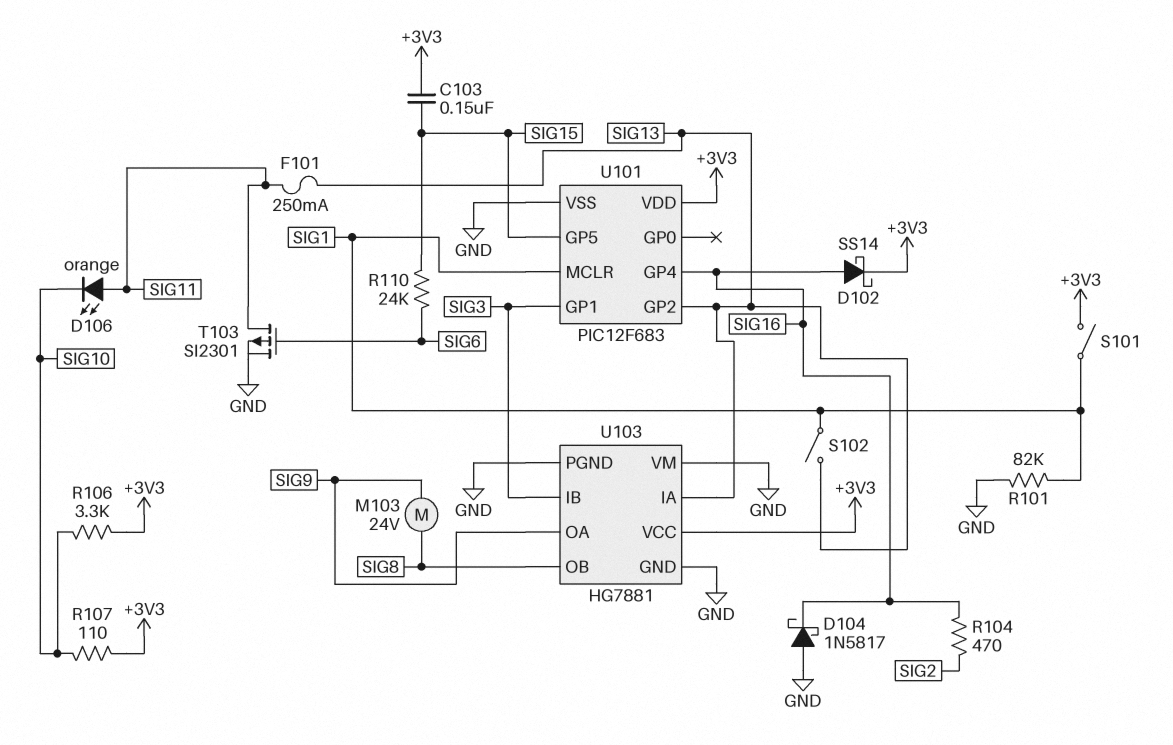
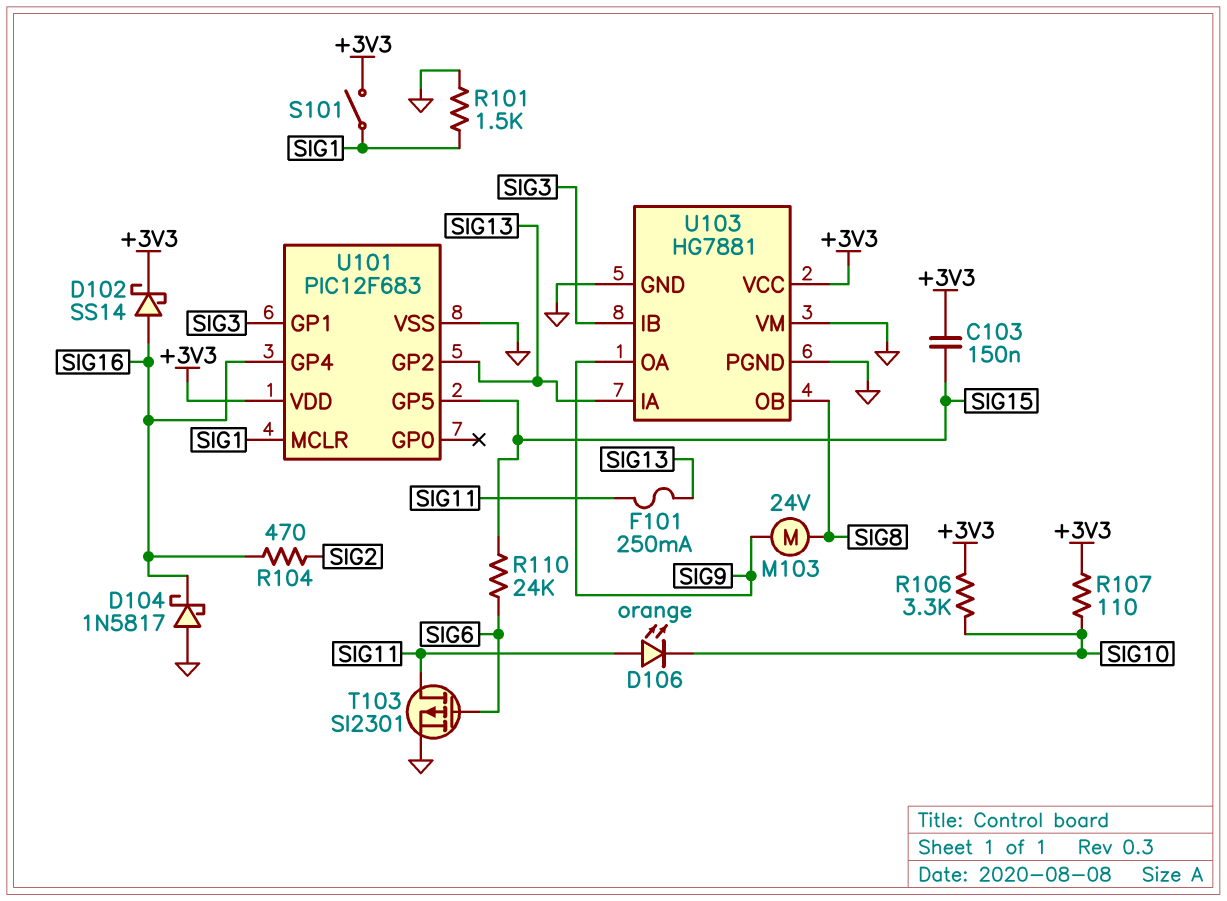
R101: 82k (GND, SIG1) -> 1.5k (GND, SIG1)
S102: switch (SIG1, SIG13) -> none

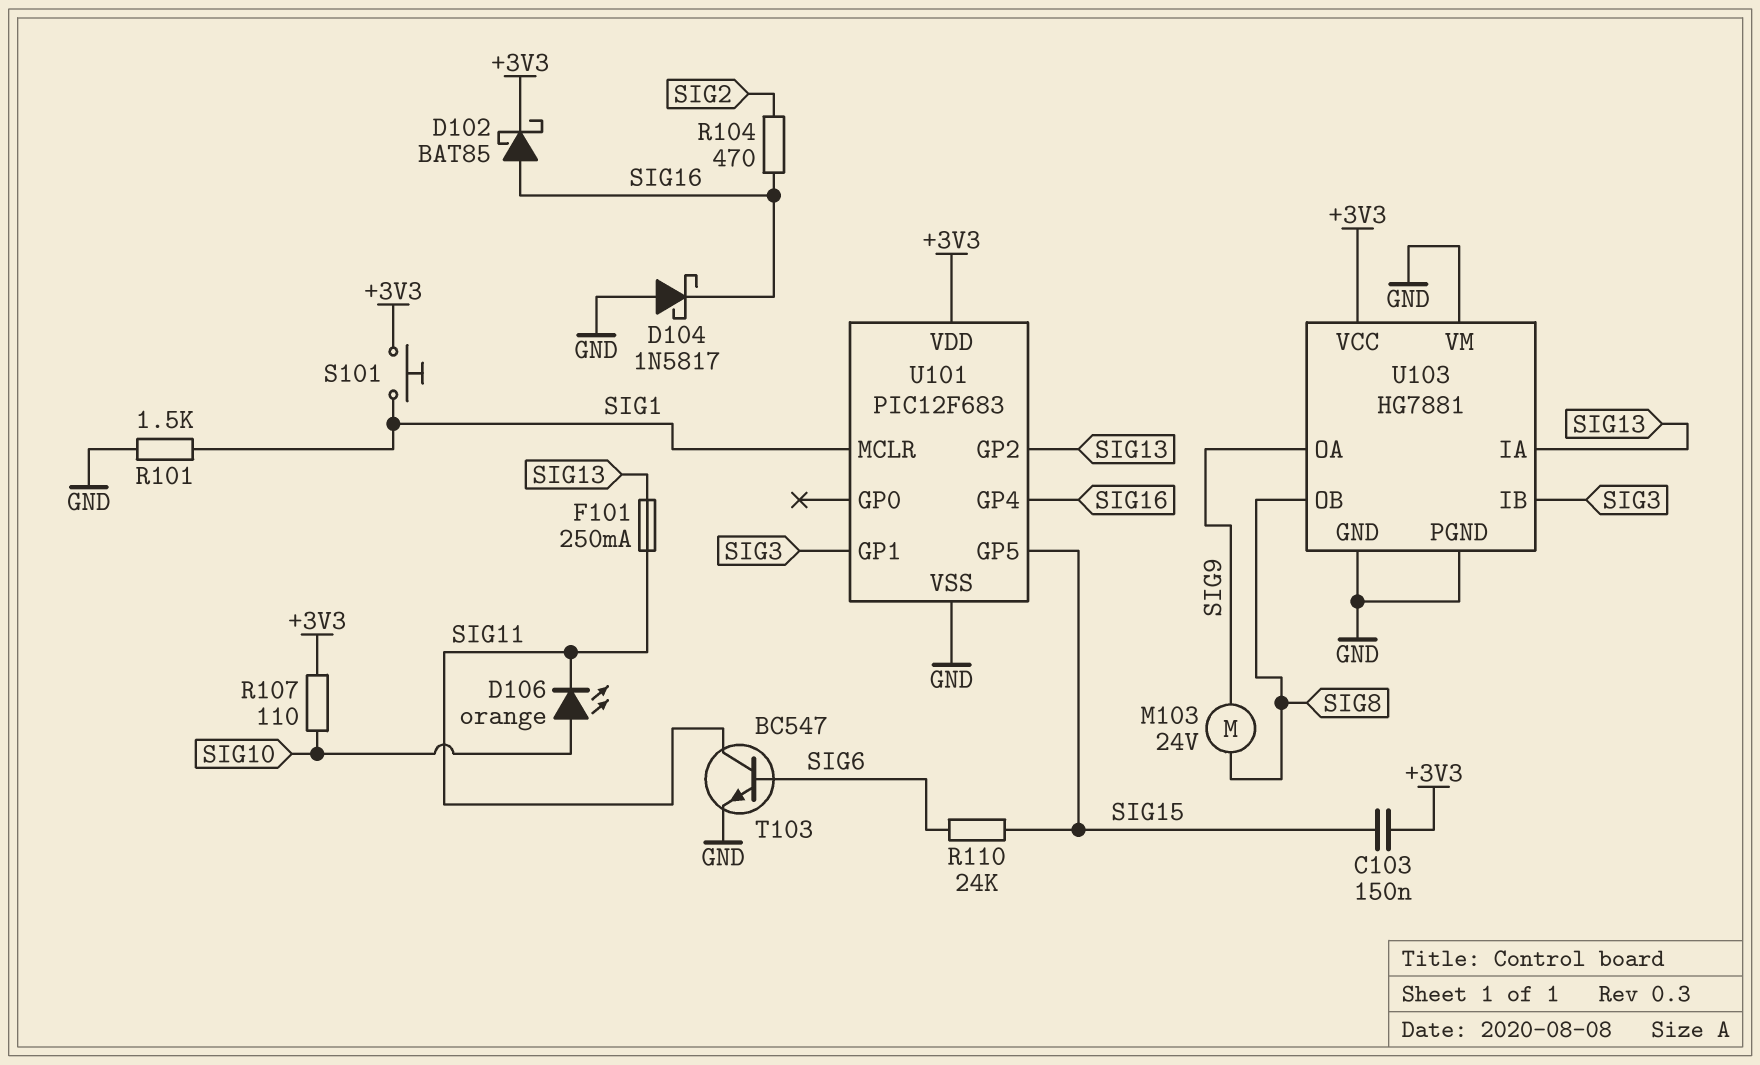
D102: schottky SS14 (A SIG16, K +3V3) -> schottky BAT85 (A SIG16, K +3V3)
D106: LED orange (A SIG11, K SIG10) -> LED orange (A SIG10, K SIG11)
R106: 3.3k (+3V3, SIG10) -> none
S101: switch (+3V3, SIG1) -> button (+3V3, SIG1)
T103: PMOS SI2301 (G SIG6, D SIG11, S GND) -> NPN BC547 (B SIG6, C SIG11, E GND)

